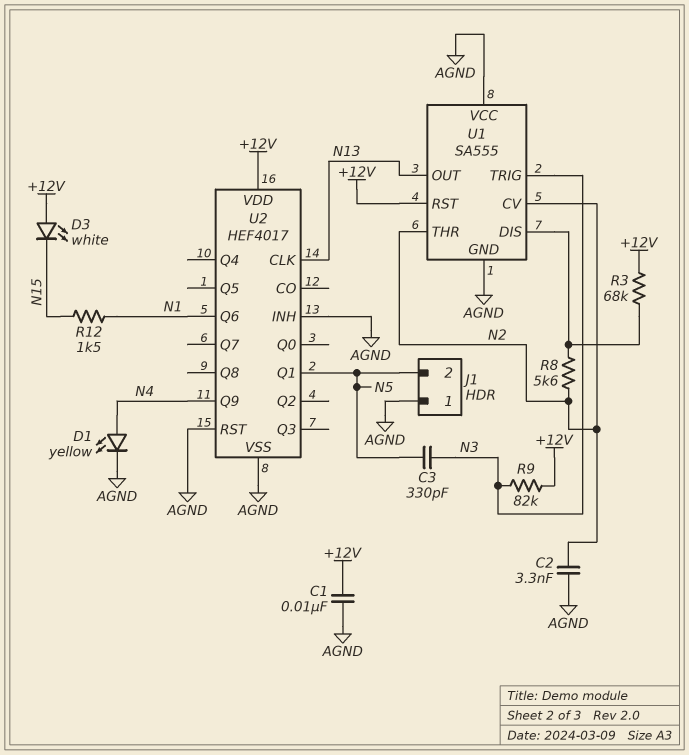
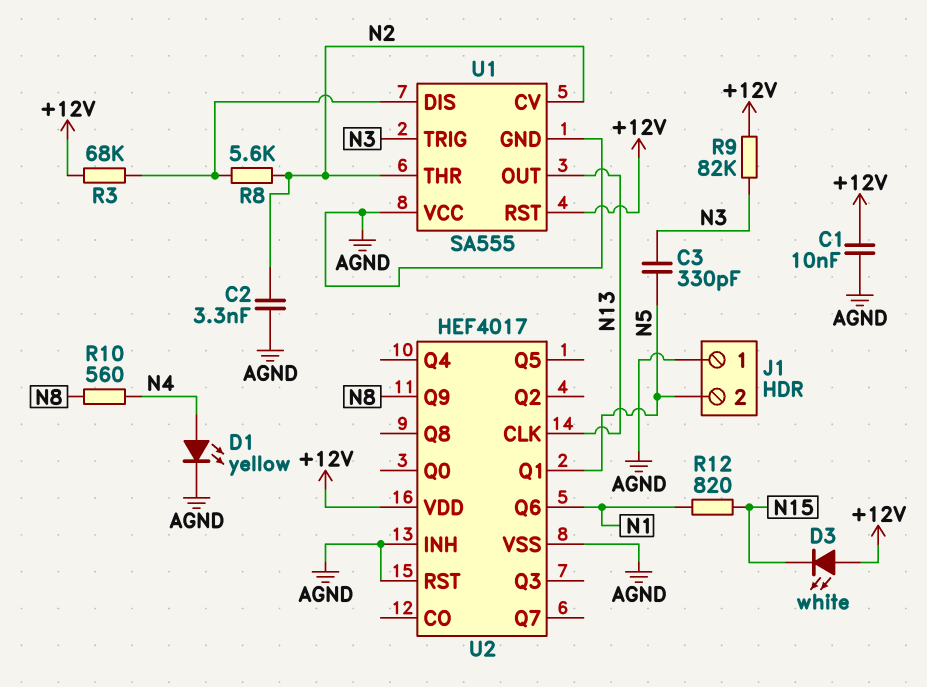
R10: none -> 560 (N4, N8)
R12: 1.5k (N1, N15) -> 820 (N1, N15)
U2 pin Q9: N4 -> N8

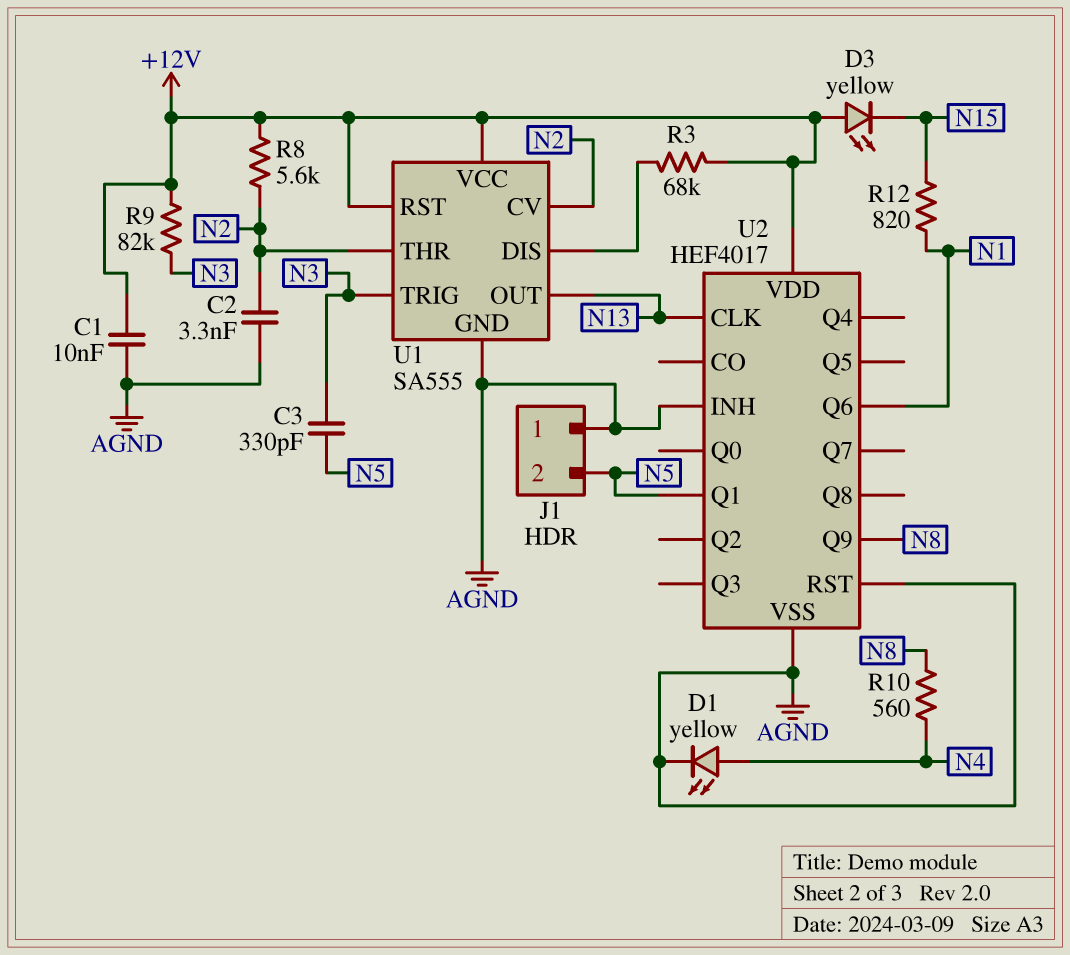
D3: LED white (A +12V, K N15) -> LED yellow (A +12V, K N15)
R8: 5.6k (N2, U1/DIS) -> 5.6k (+12V, N2)
U1 pin VCC: AGND -> +12V

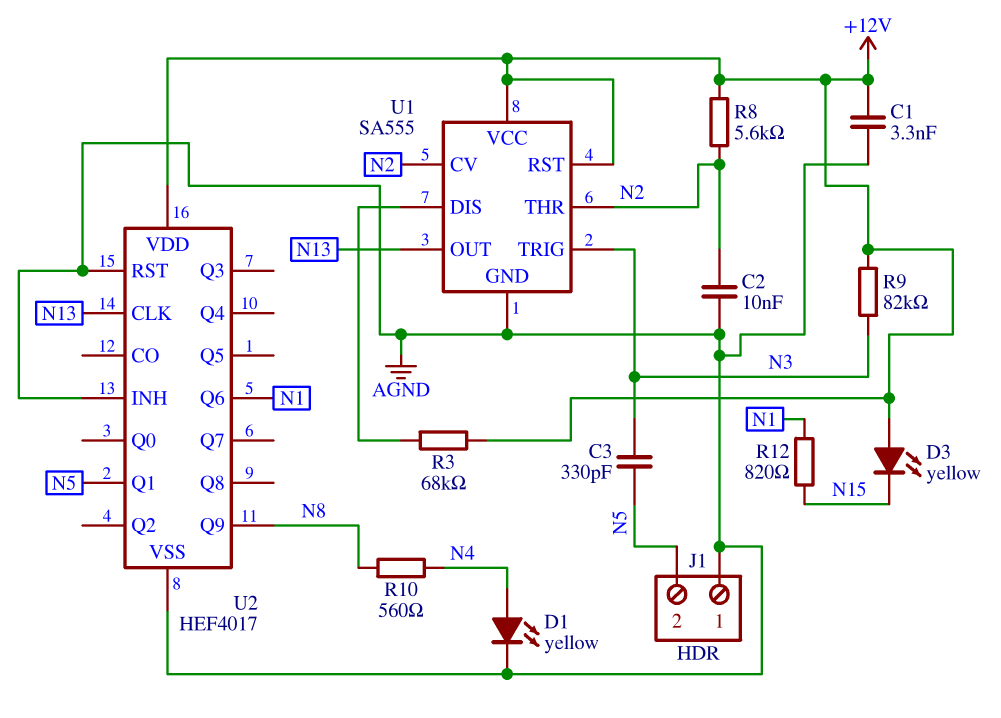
C1: 10nF (+12V, AGND) -> 3.3nF (+12V, AGND)
C2: 3.3nF (AGND, N2) -> 10nF (AGND, N2)

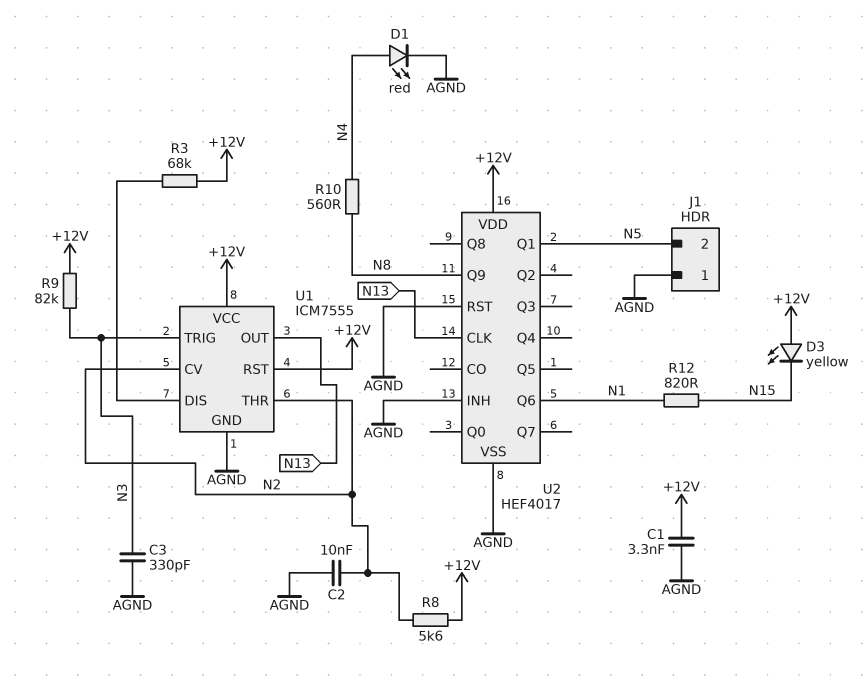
C3: 330pF (N3, N5) -> 330pF (AGND, N3)
D1: LED yellow (A N4, K AGND) -> LED red (A N4, K AGND)
U1: SA555 -> ICM7555

